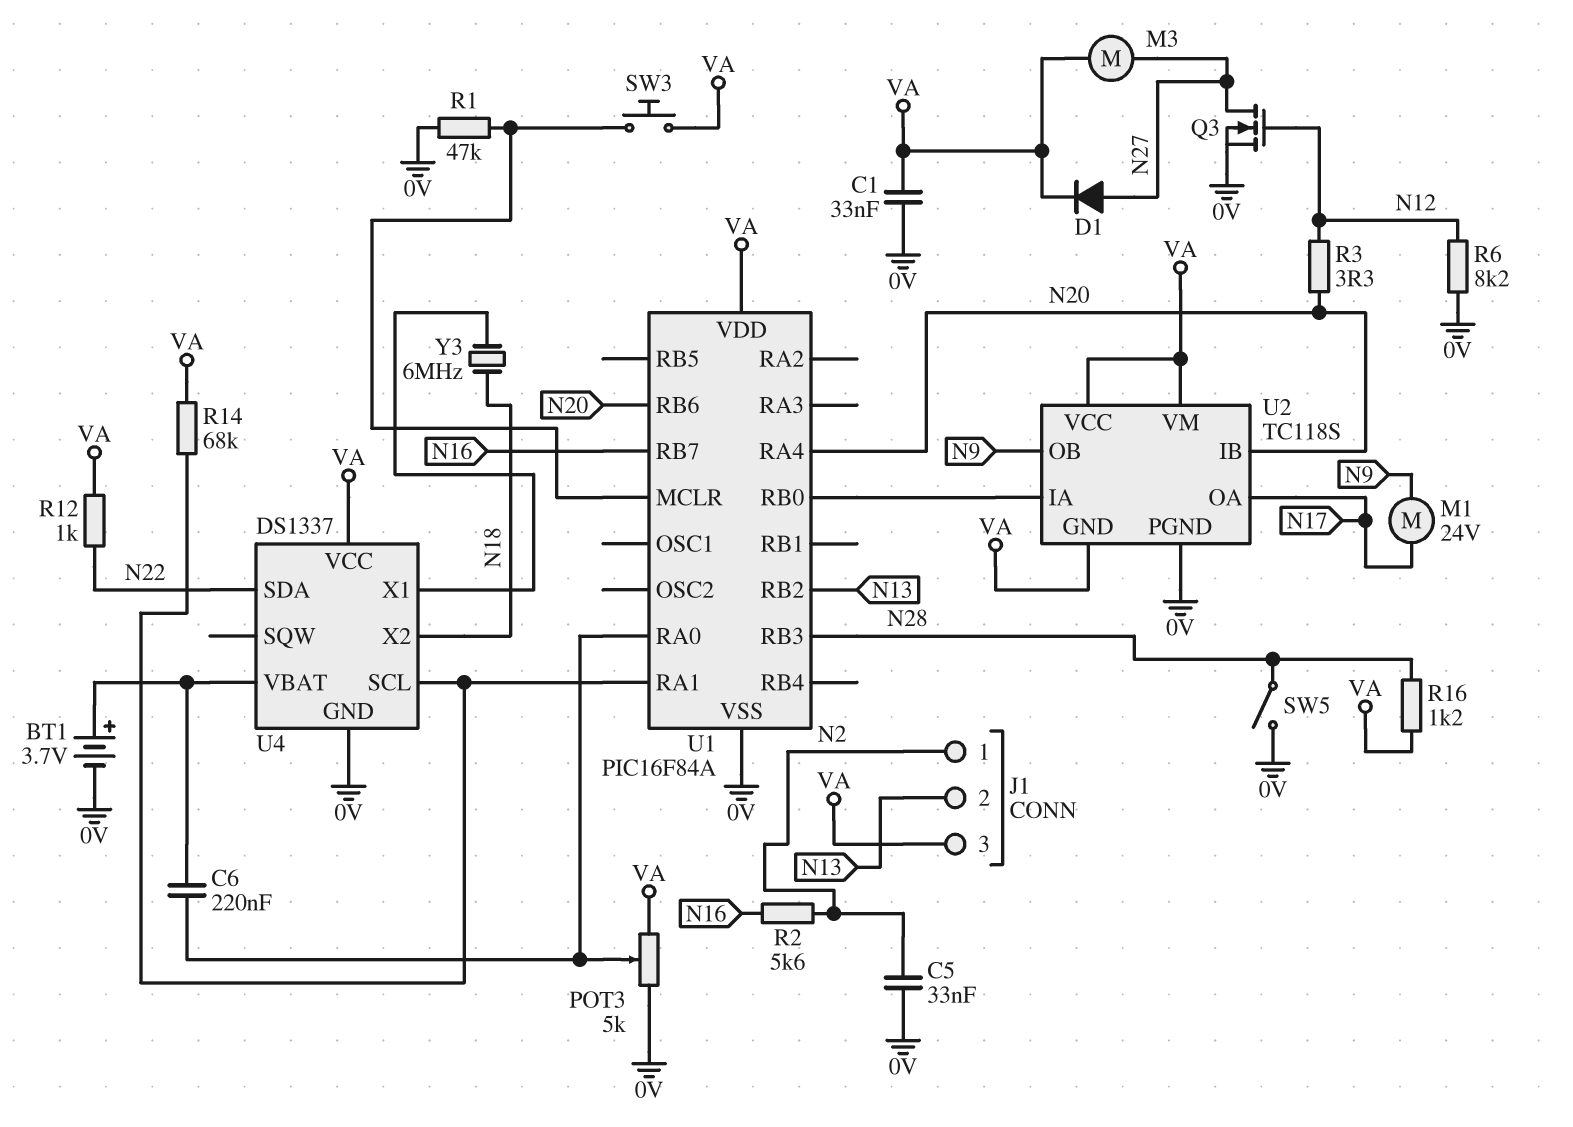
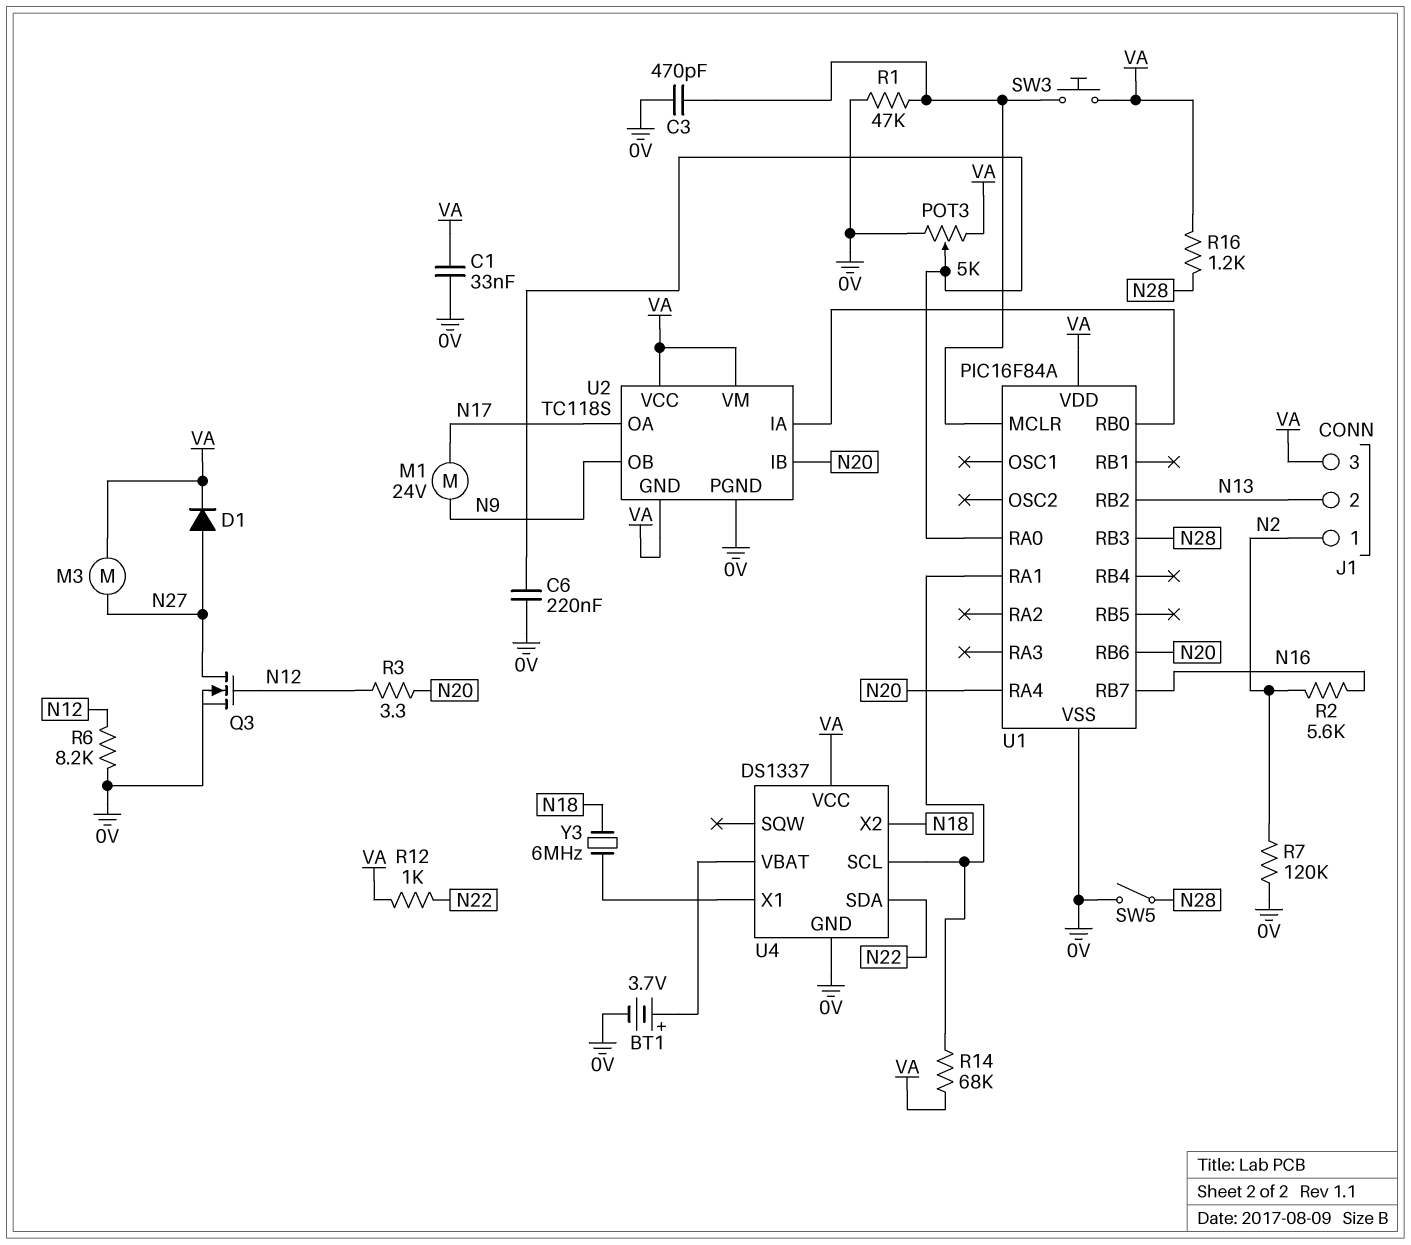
C3: none -> 470pF (0V, U1/MCLR)
C5: 33nF (0V, N2) -> none
C6: 220nF (U1/RA0, U4/VBAT) -> 220nF (0V, U1/RA0)
R7: none -> 120k (0V, N2)

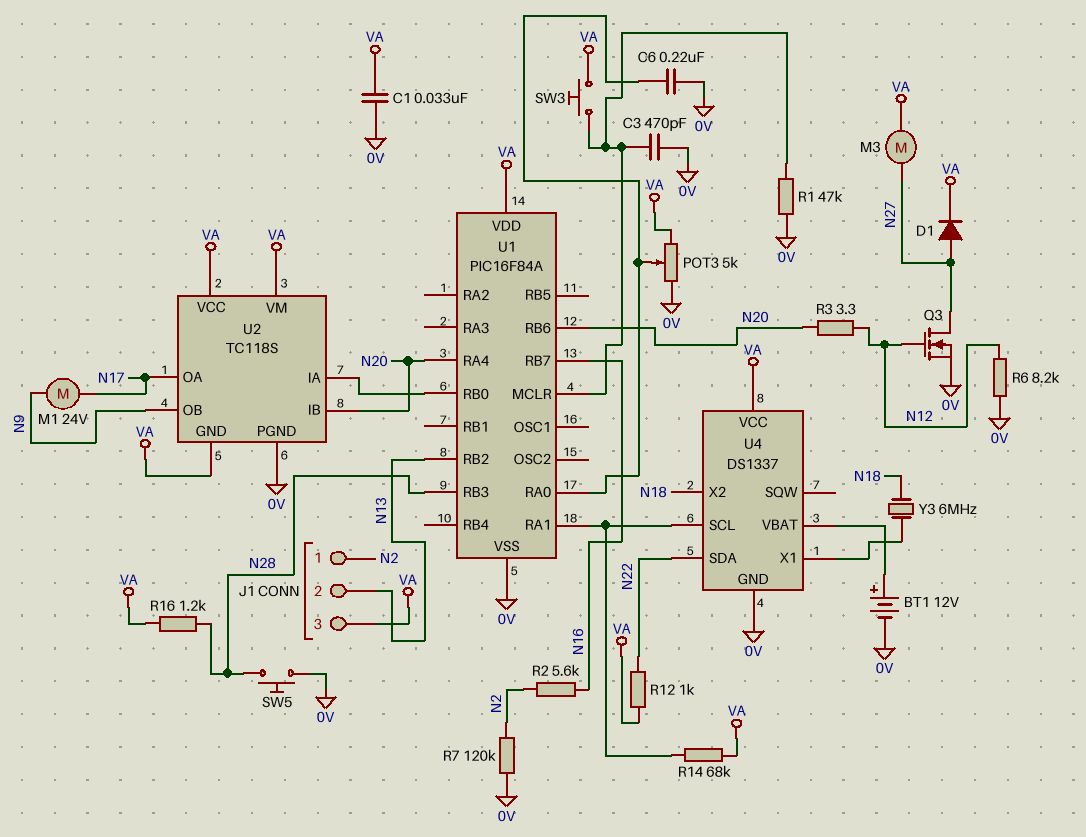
BT1: 3.7V (plus U4/VBAT, minus 0V) -> 12V (plus U4/VBAT, minus 0V)
SW5: switch (0V, N28) -> button (0V, N28)

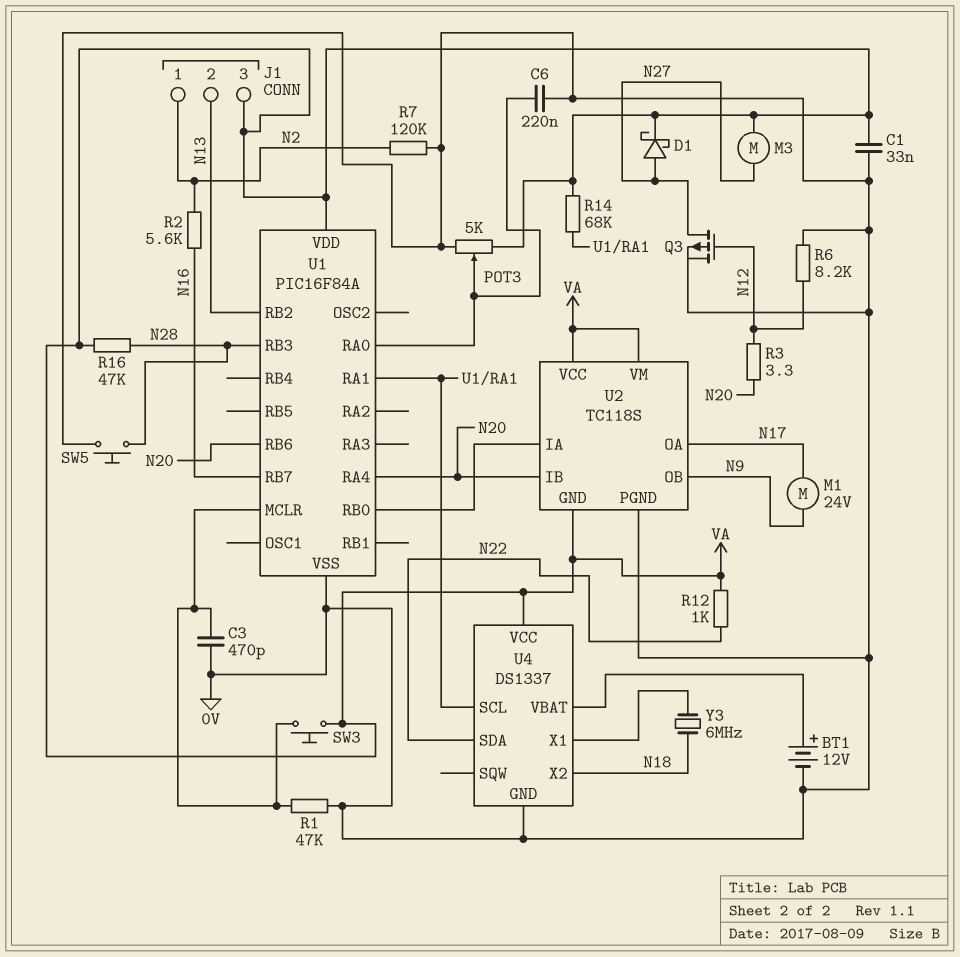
D1: diode (A N27, K VA) -> schottky (A N27, K VA)
Q3: NMOS (G N12, D N27, S 0V) -> PMOS (G N12, D N27, S 0V)
R16: 1.2k (N28, VA) -> 47k (N28, VA)

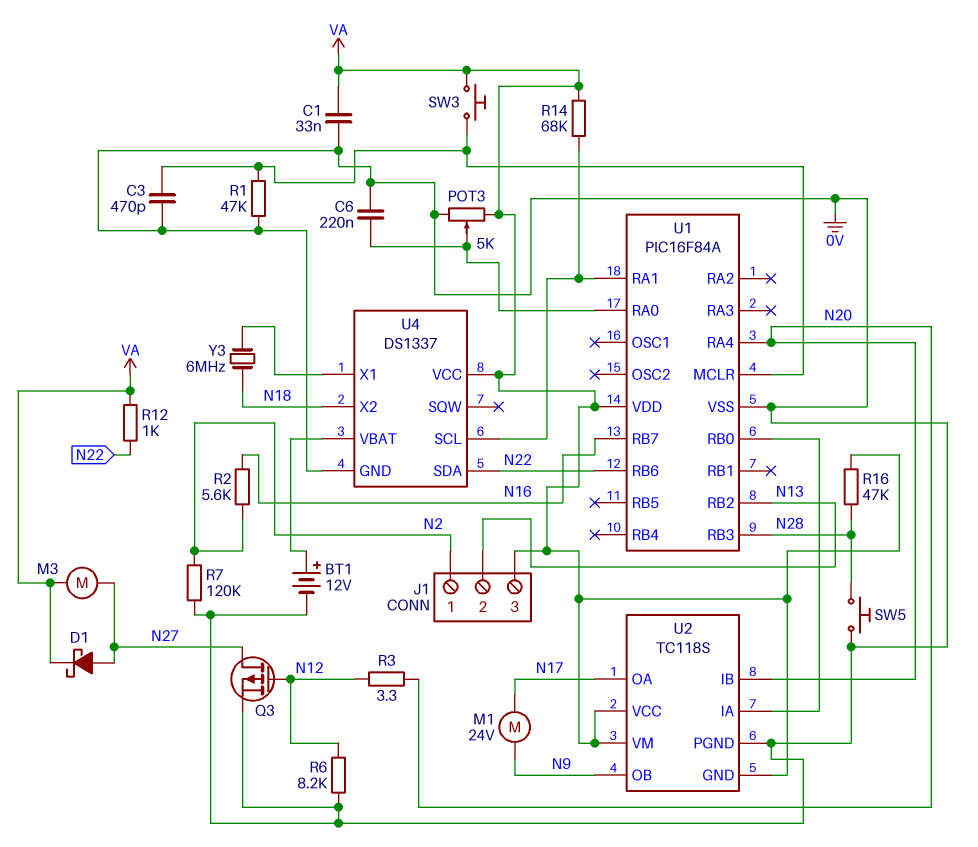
U1 pin RB6: N20 -> N22

